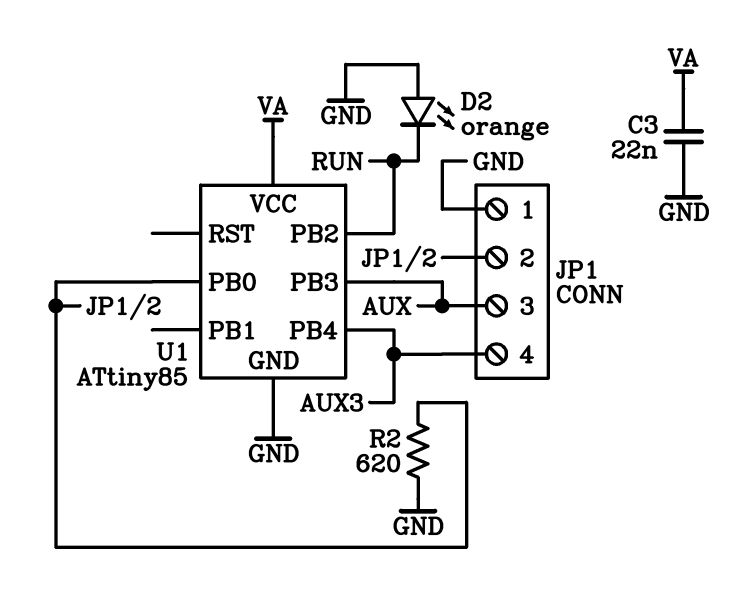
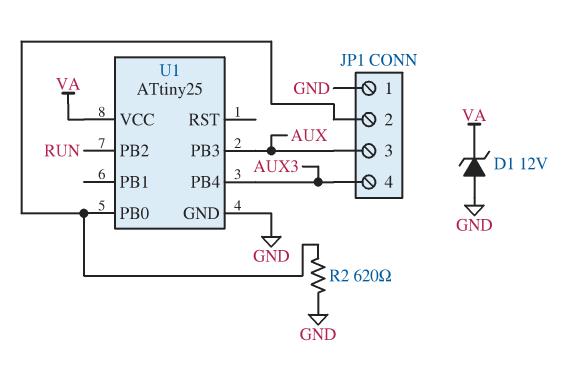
C3: 22nF (GND, VA) -> none
D1: none -> zener 12V (A GND, K VA)
D2: LED orange (A GND, K RUN) -> none
U1: ATtiny85 -> ATtiny25

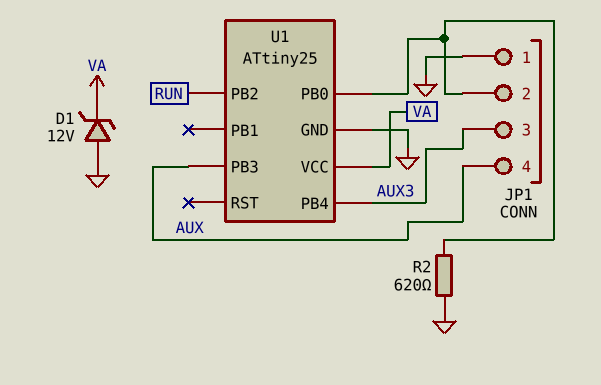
JP1 pin 3: AUX -> AUX3
JP1 pin 4: AUX3 -> AUX

